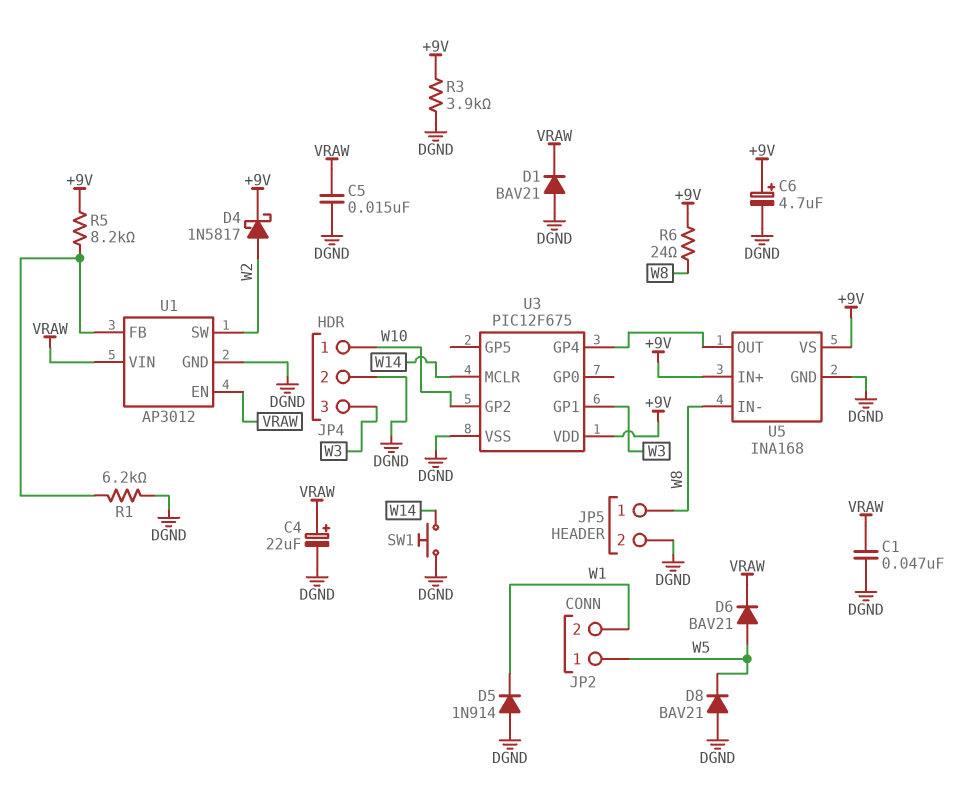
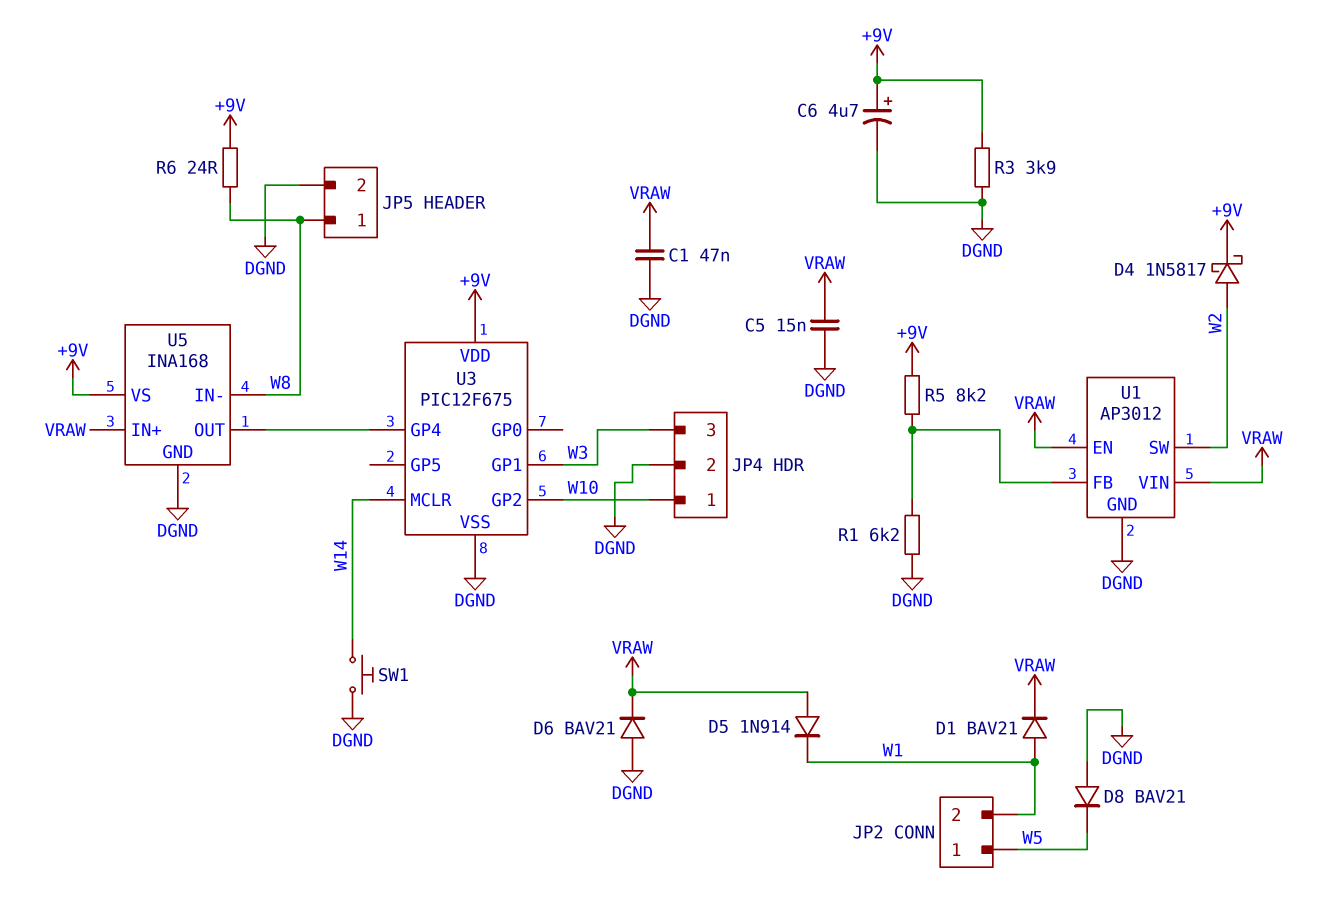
C4: 22uF (plus VRAW, minus DGND) -> none
D1: diode BAV21 (A DGND, K VRAW) -> diode BAV21 (A W1, K VRAW)
D5: diode 1N914 (A DGND, K W1) -> diode 1N914 (A VRAW, K W1)
D6: diode BAV21 (A W5, K VRAW) -> diode BAV21 (A DGND, K VRAW)
U5 pin IN+: +9V -> VRAW

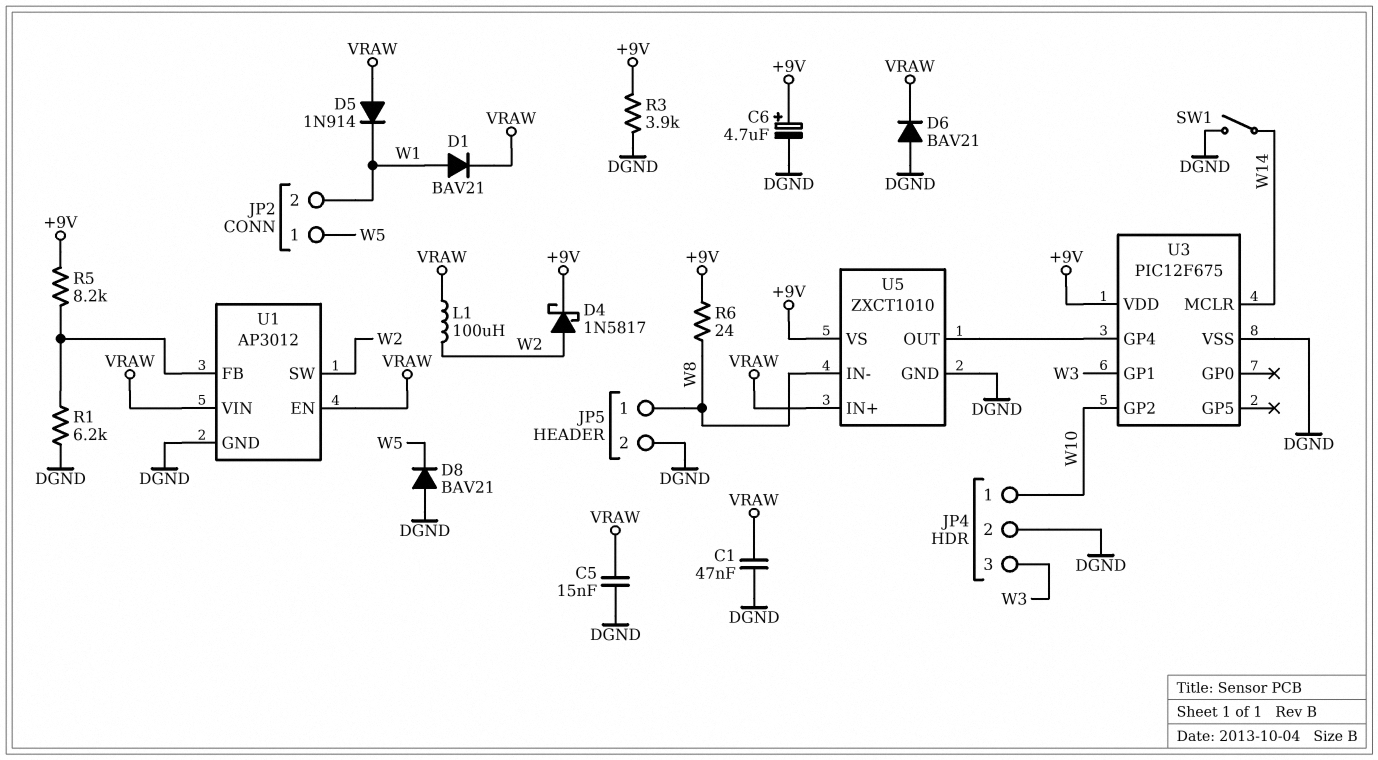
L1: none -> 100uH (VRAW, W2)
SW1: button (DGND, W14) -> switch (DGND, W14)
U5: INA168 -> ZXCT1010

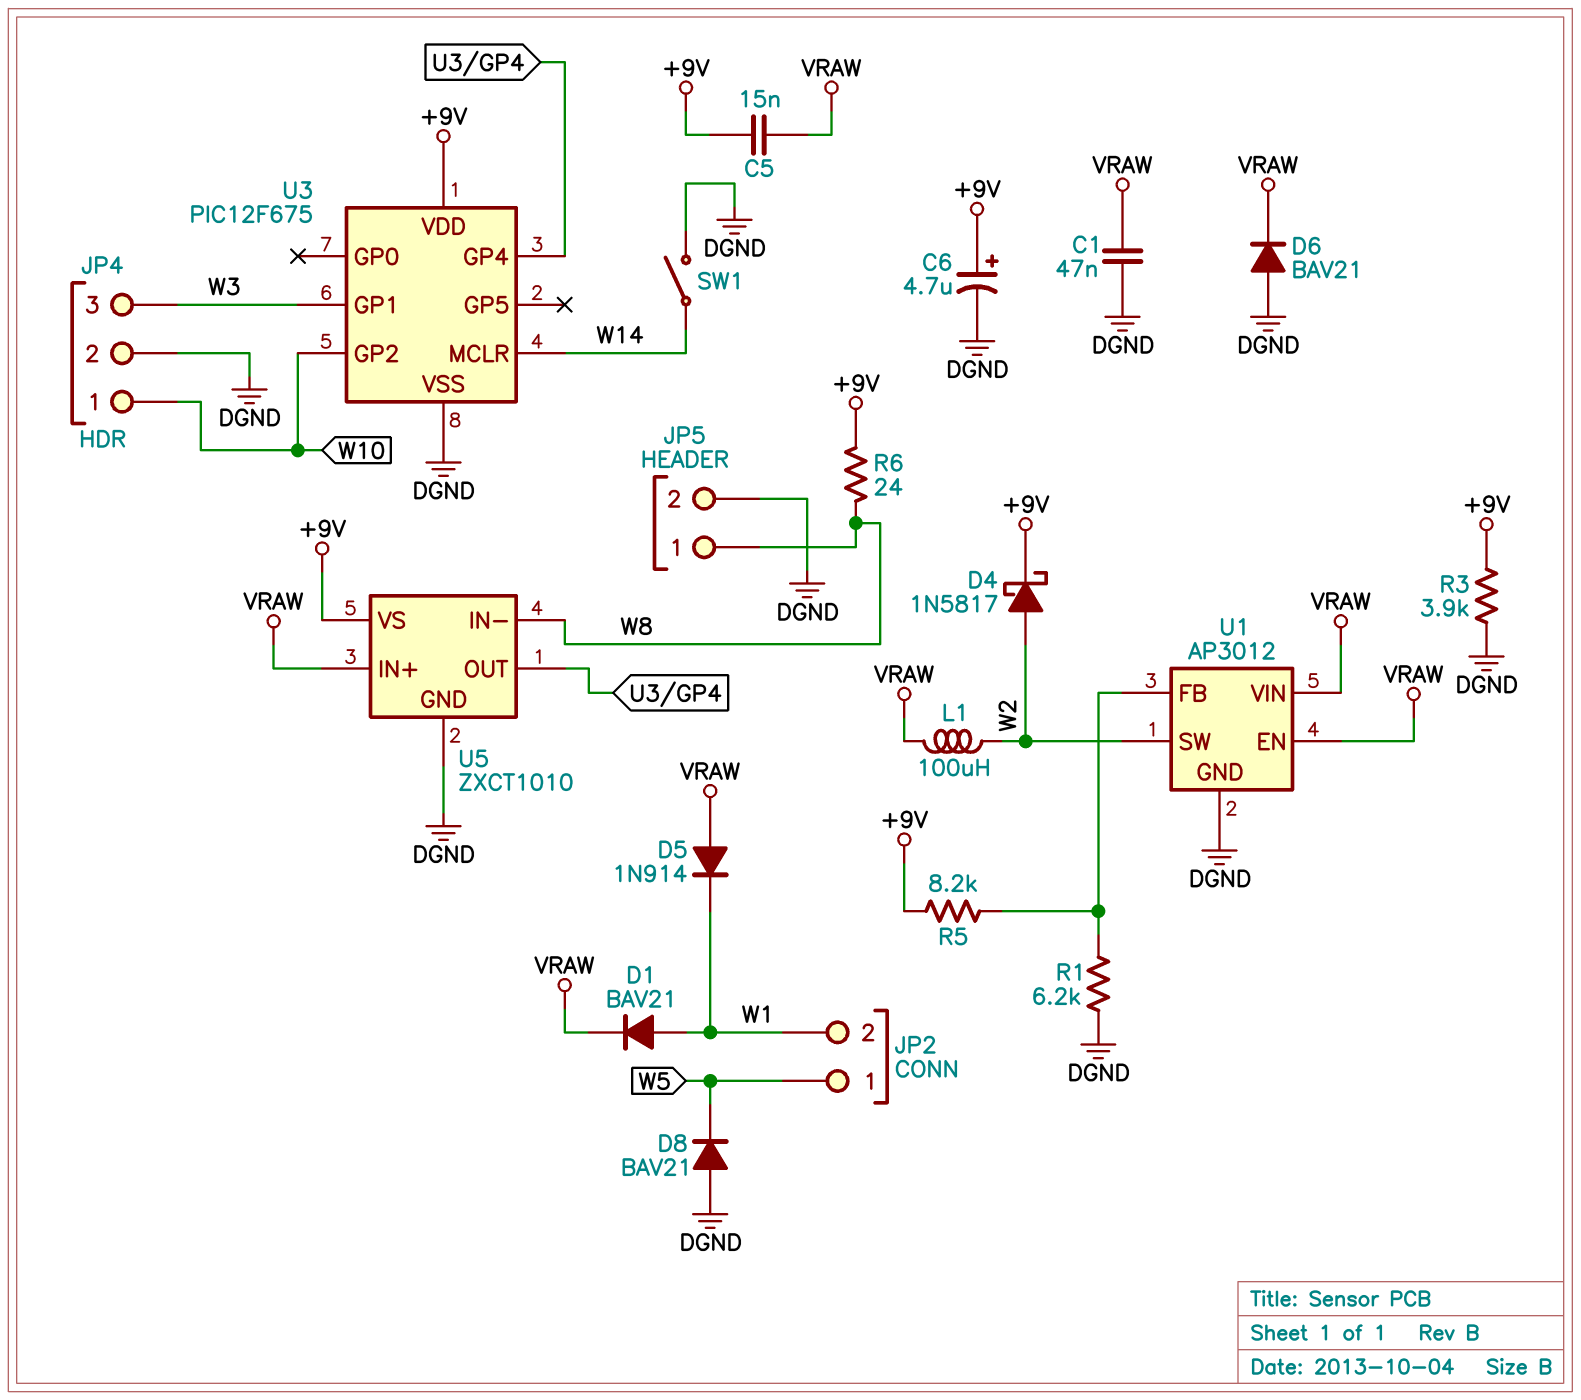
C5: 15nF (DGND, VRAW) -> 15nF (+9V, VRAW)

